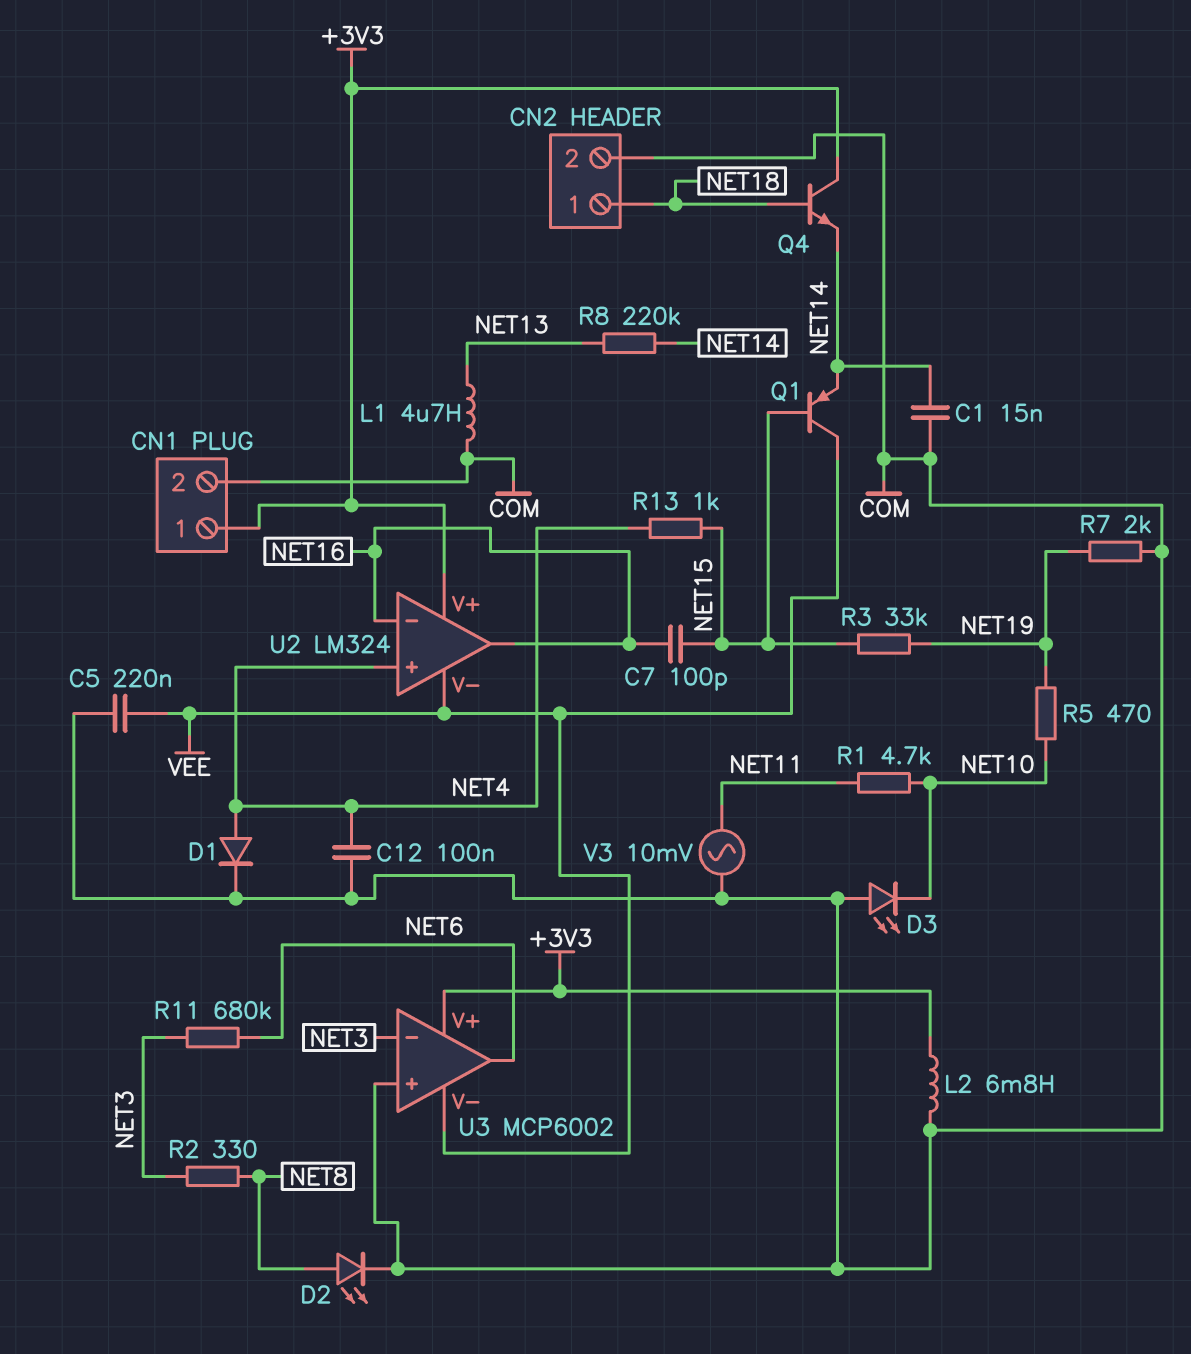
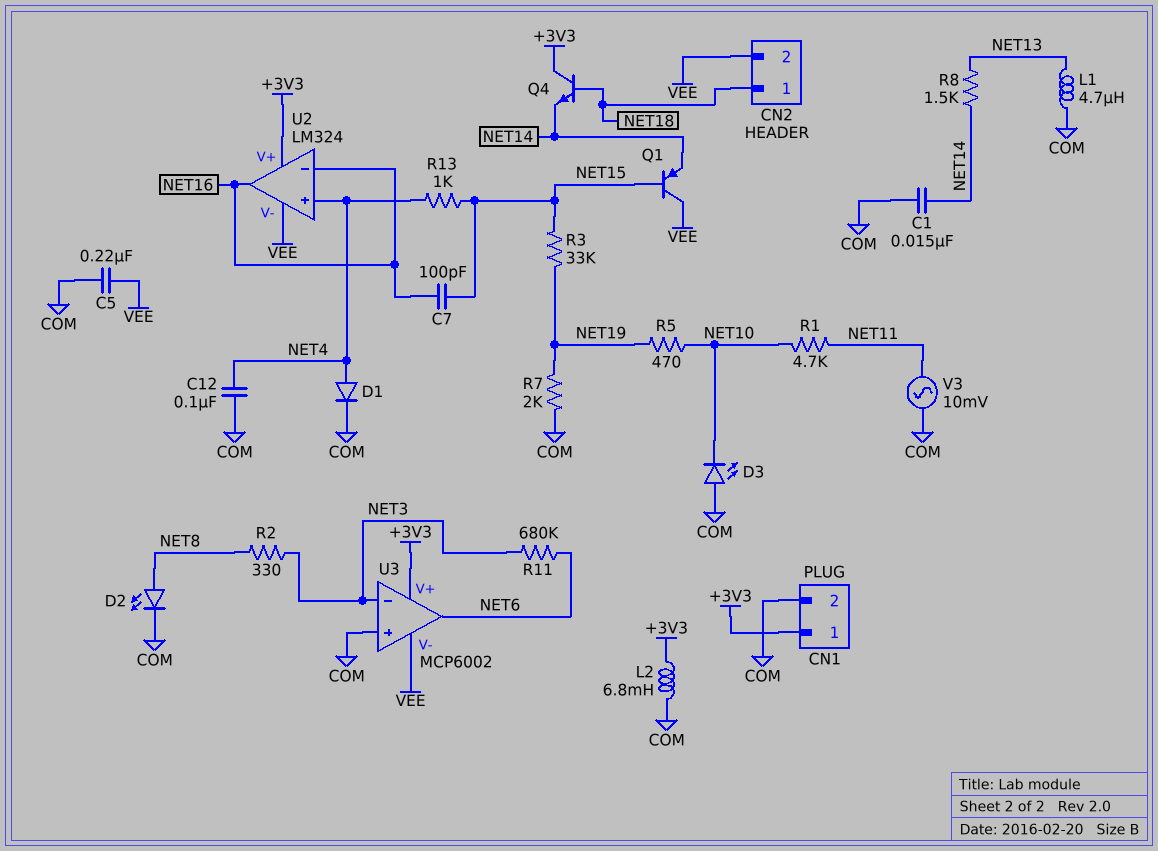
CN2 pin 2: COM -> VEE
R8: 220k (NET13, NET14) -> 1.5k (NET13, NET14)

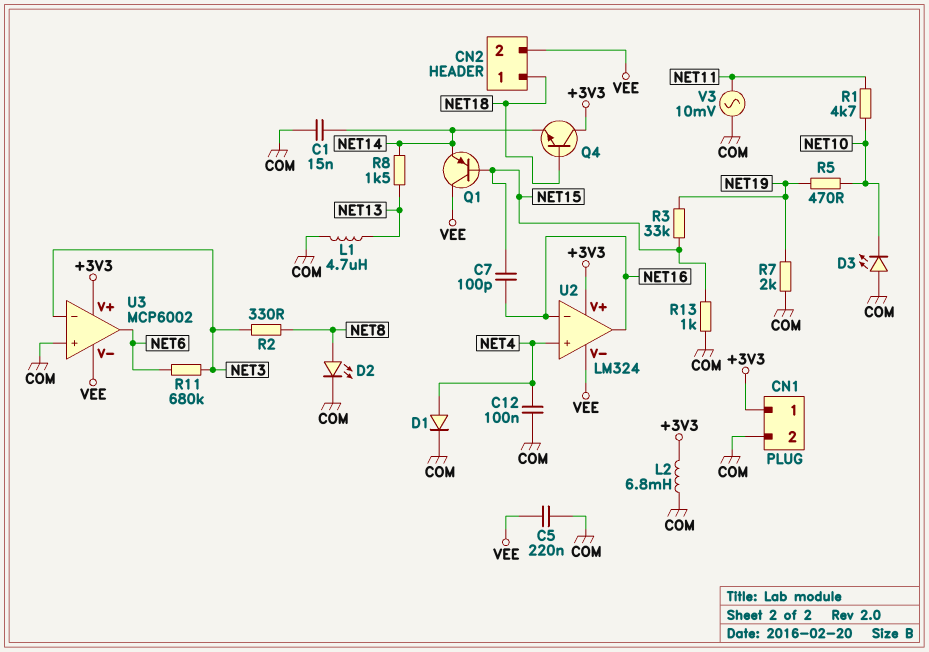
R13: 1k (NET4, NET15) -> 1k (COM, NET15)

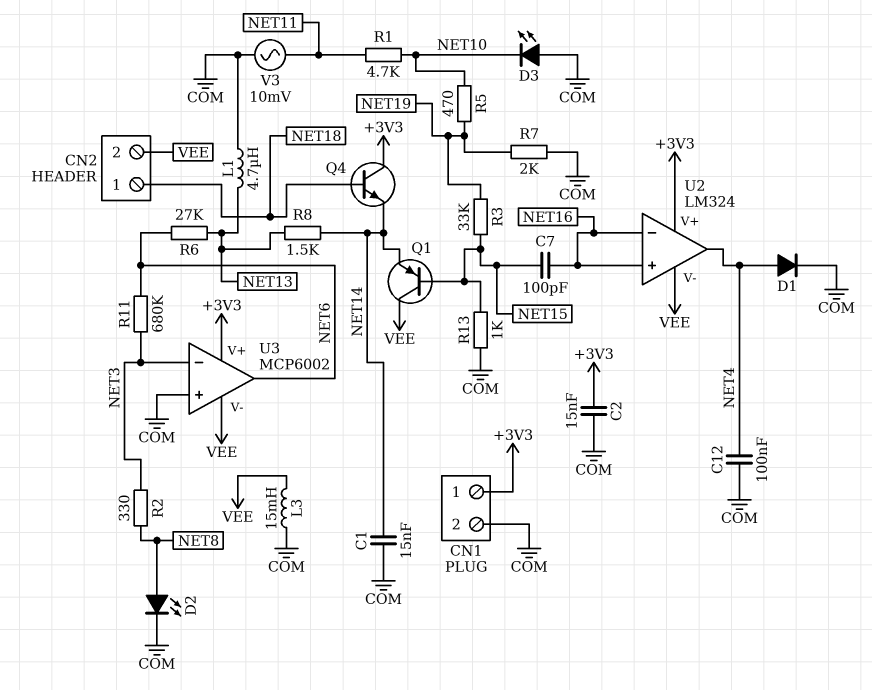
C2: none -> 15nF (+3V3, COM)
C5: 220nF (COM, VEE) -> none
L2: 6.8mH (+3V3, COM) -> none
L3: none -> 15mH (COM, VEE)
R6: none -> 27k (NET6, NET13)
U2 pin in+: NET4 -> NET16
U2 pin out: NET16 -> NET4

